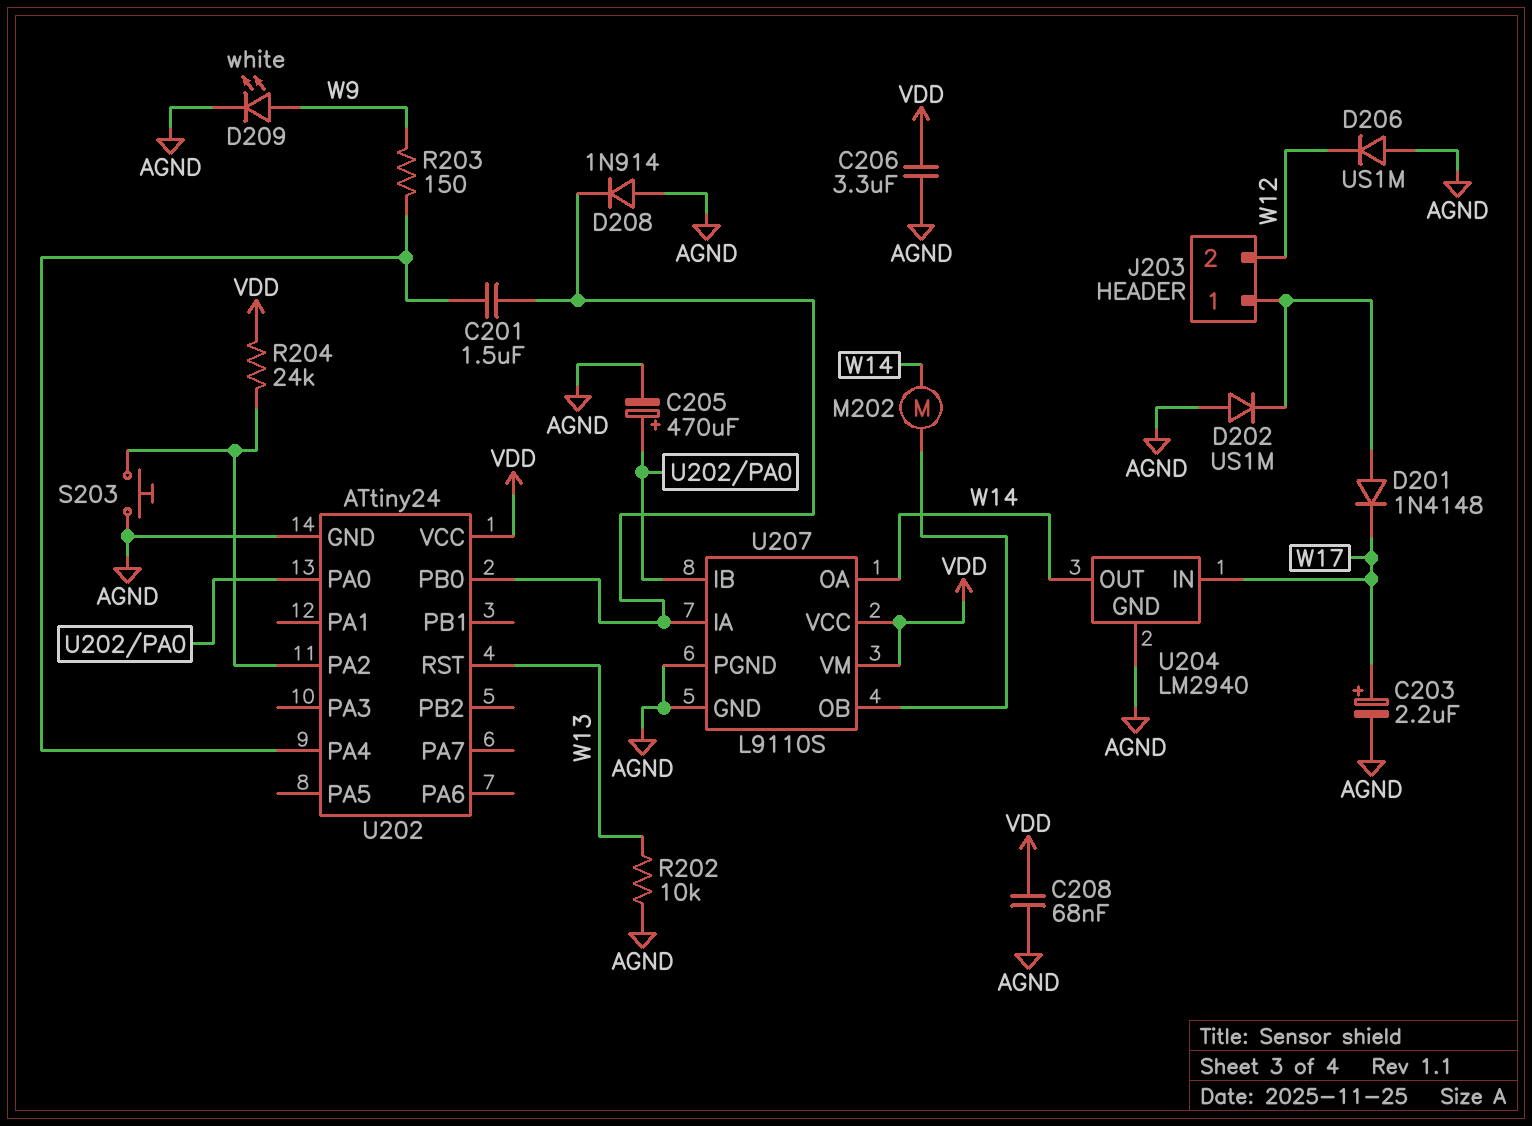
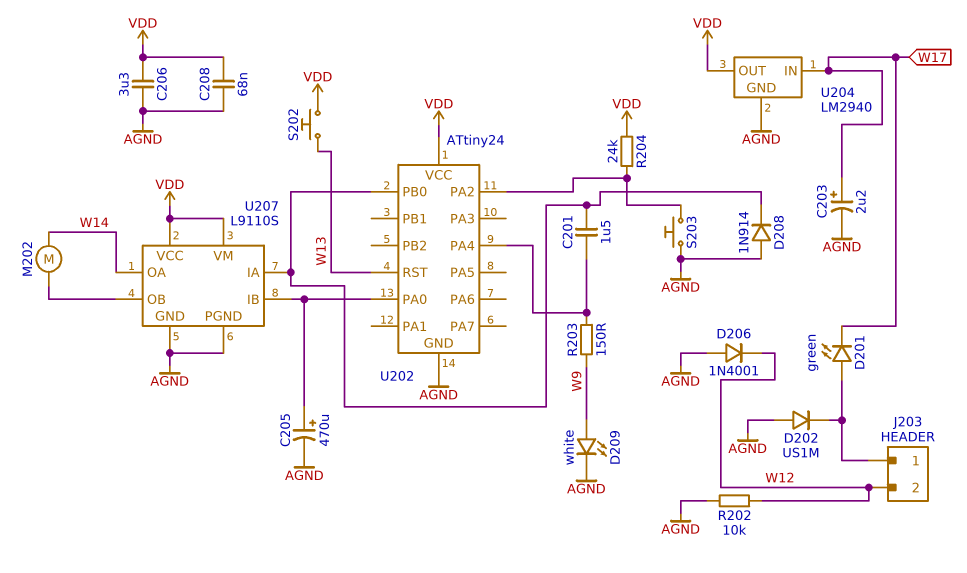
D201: diode 1N4148 (A J203/1, K W17) -> LED green (A J203/1, K W17)
D206: diode US1M (A AGND, K W12) -> diode 1N4001 (A AGND, K W12)
R202: 10k (AGND, W13) -> 10k (AGND, W12)
S202: none -> button (VDD, W13)
U204 pin OUT: W14 -> VDD

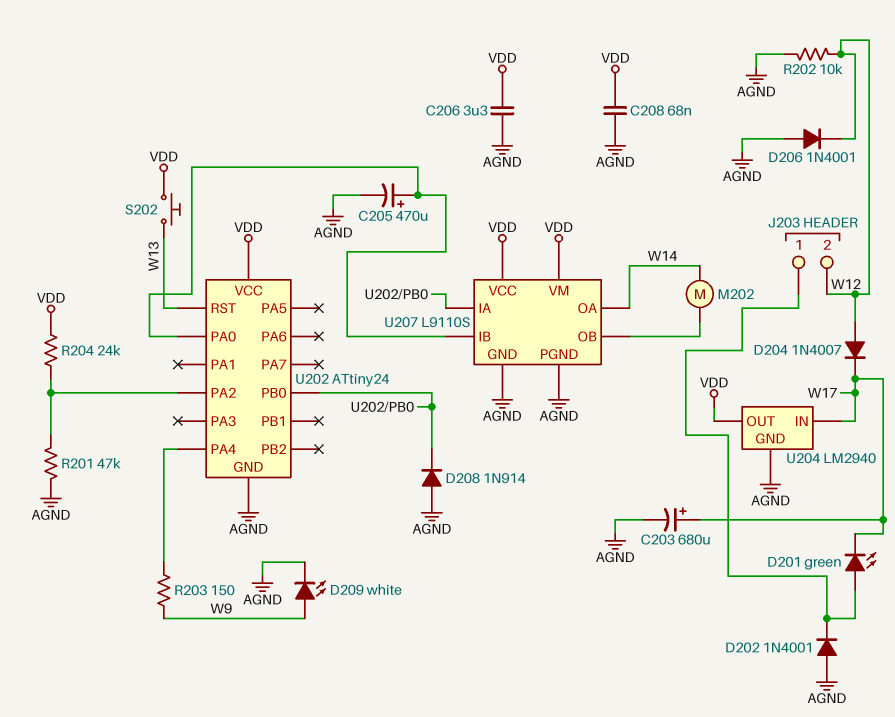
C201: 1.5uF (U202/PA4, U202/PB0) -> none
C203: 2.2uF (plus W17, minus AGND) -> 680uF (plus W17, minus AGND)
D202: diode US1M (A AGND, K J203/1) -> diode 1N4001 (A AGND, K J203/1)
D204: none -> diode 1N4007 (A W12, K W17)
R201: none -> 47k (AGND, U202/PA2)
S203: button (AGND, U202/PA2) -> none

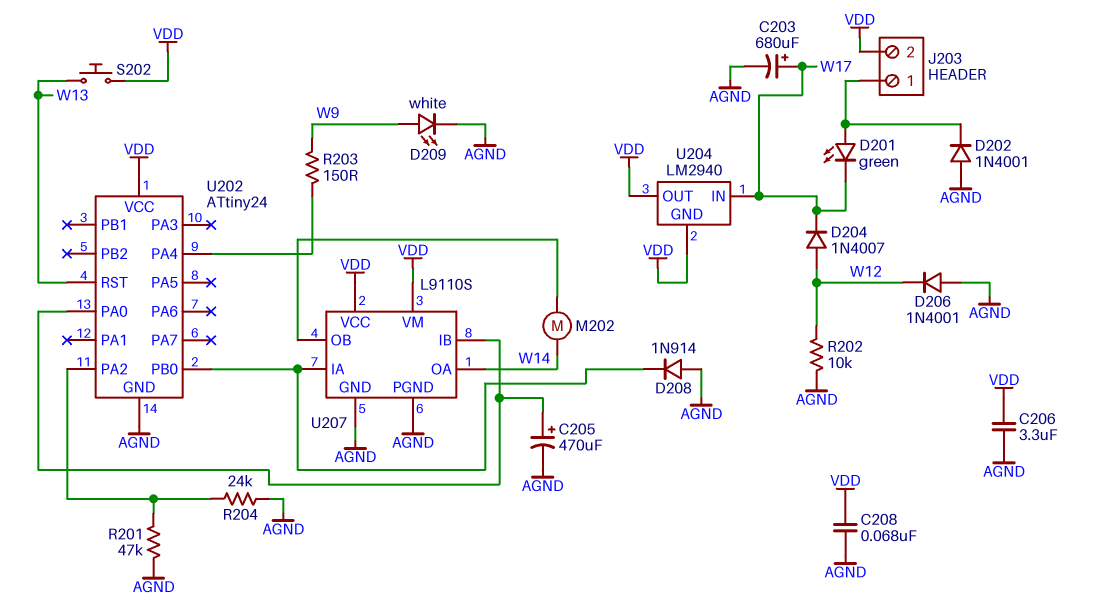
J203 pin 2: W12 -> VDD
R204: 24k (U202/PA2, VDD) -> 24k (AGND, U202/PA2)
U204 pin GND: AGND -> VDD

